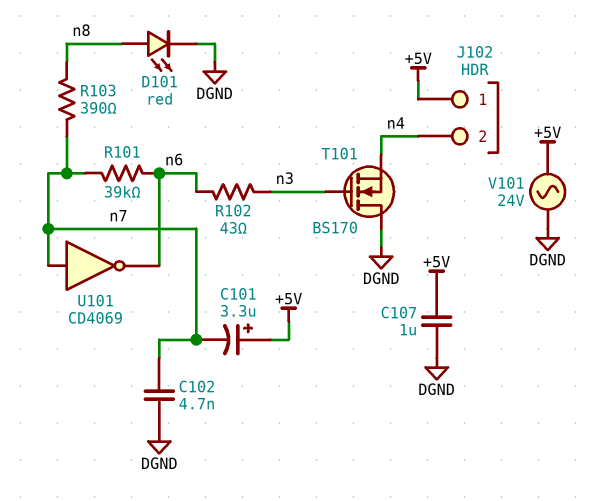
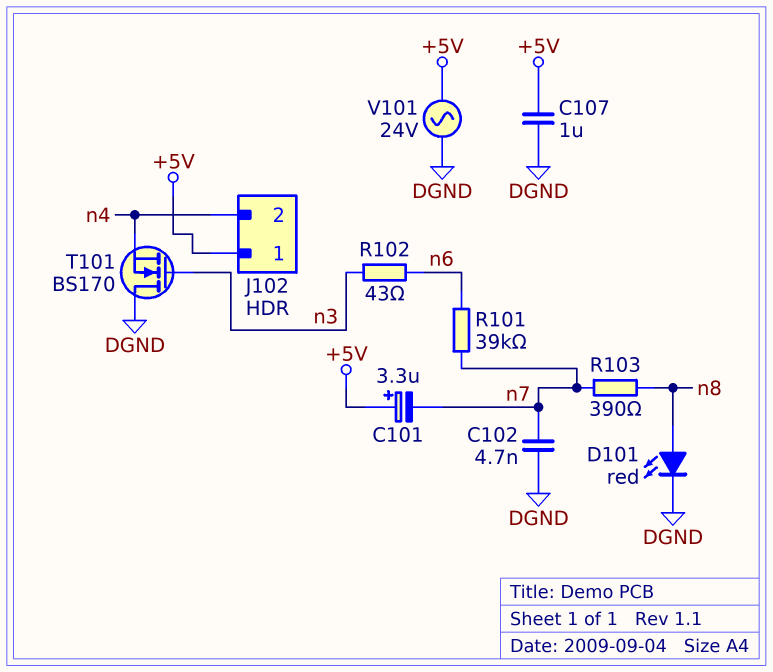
U101: NOT CD4069 (in n7, out n6) -> none

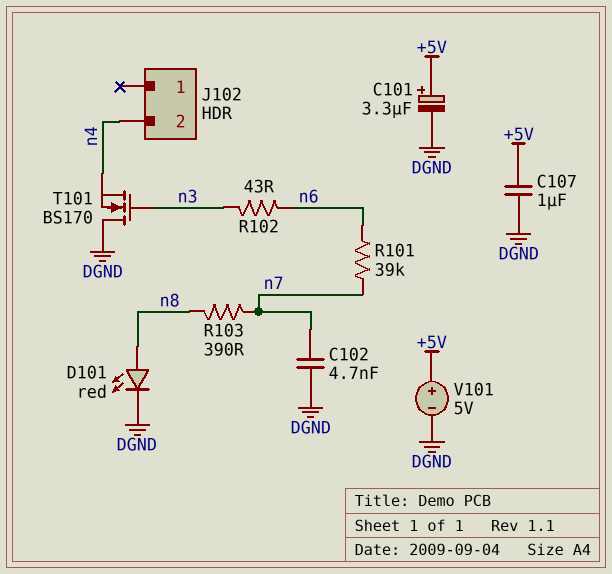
C101: 3.3uF (plus +5V, minus n7) -> 3.3uF (plus +5V, minus DGND)
J102 pin 1: +5V -> none
V101: AC 24V (+5V, DGND) -> 5V (plus +5V, minus DGND)

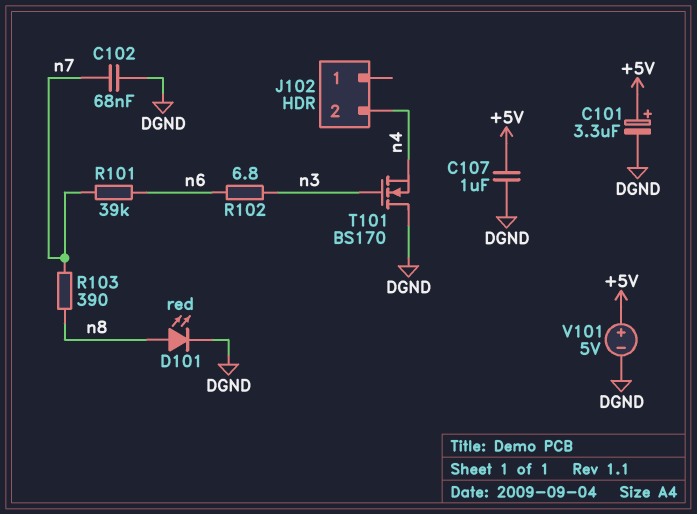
C102: 4.7nF (DGND, n7) -> 68nF (DGND, n7)
R102: 43 (n3, n6) -> 6.8 (n3, n6)

